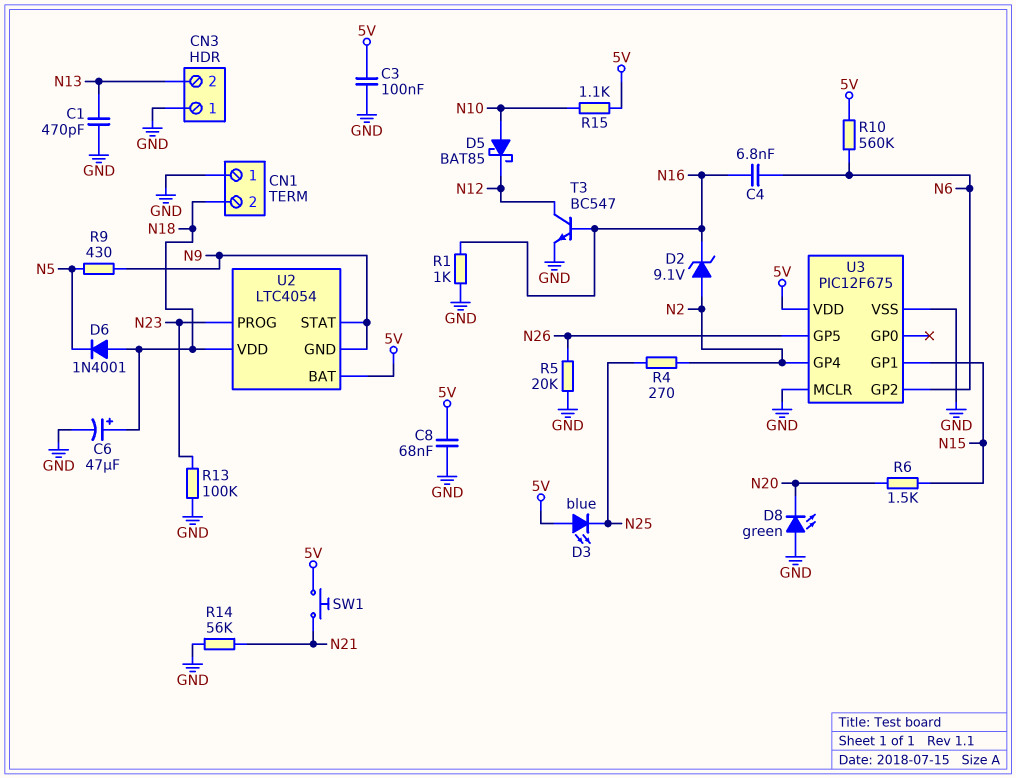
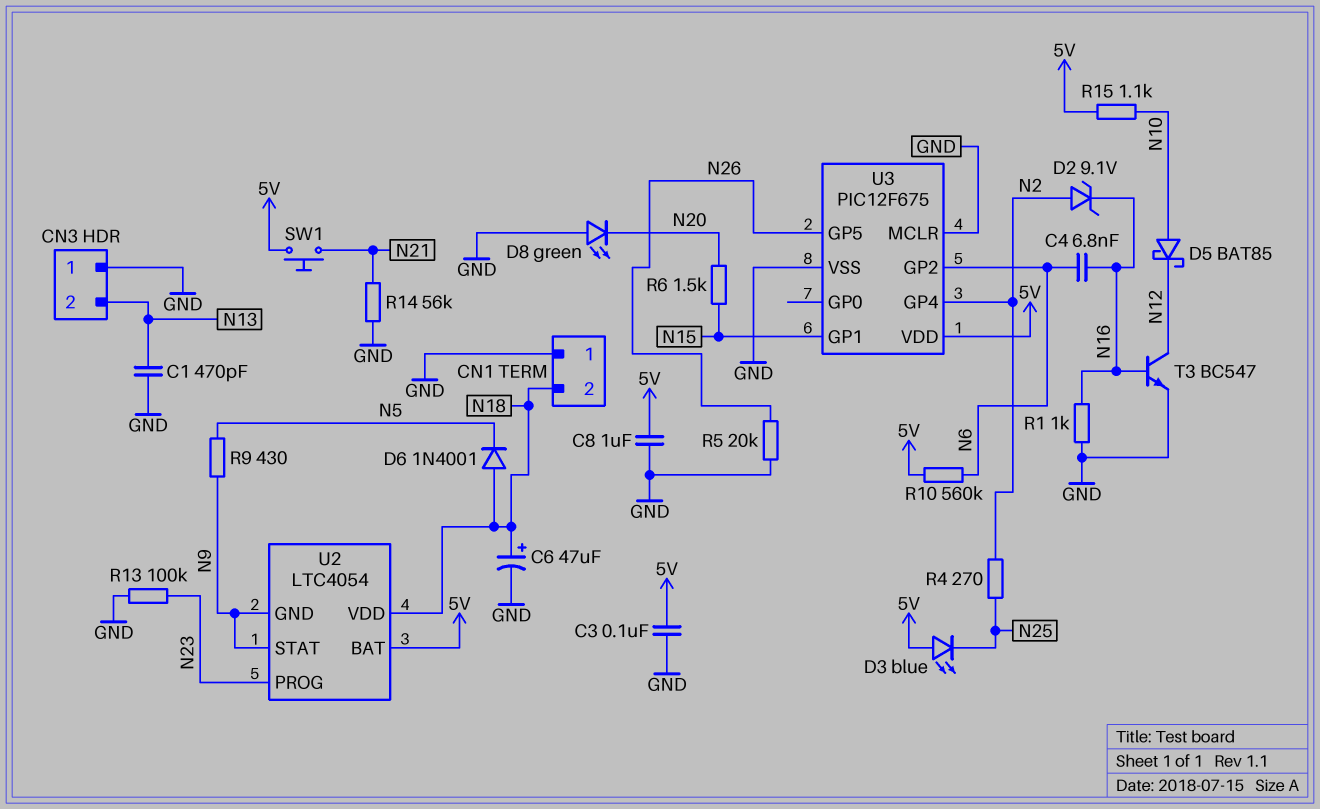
C8: 68nF (5V, GND) -> 1uF (5V, GND)

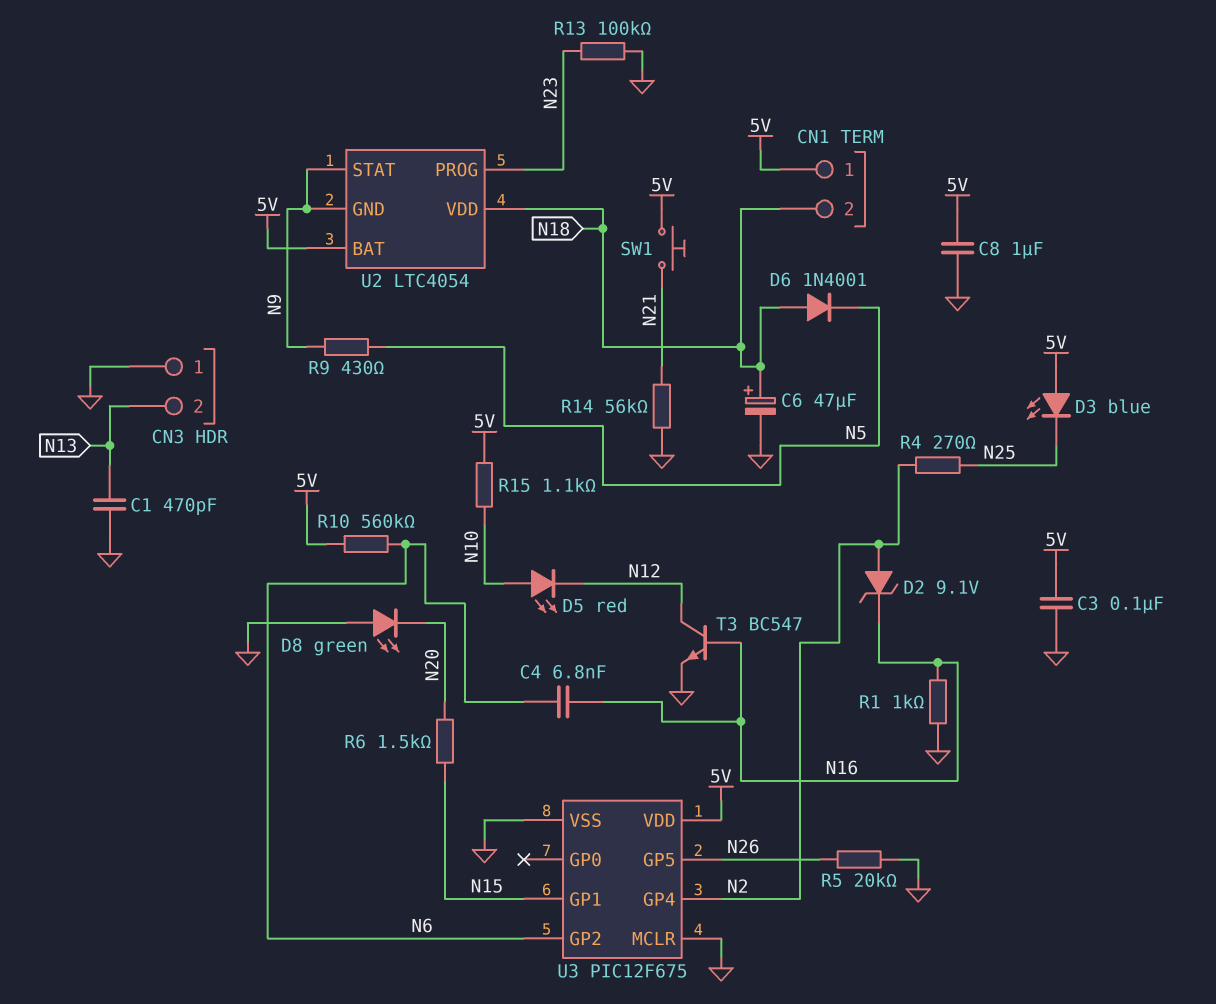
CN1 pin 1: GND -> 5V
D5: schottky BAT85 (A N10, K N12) -> LED red (A N10, K N12)

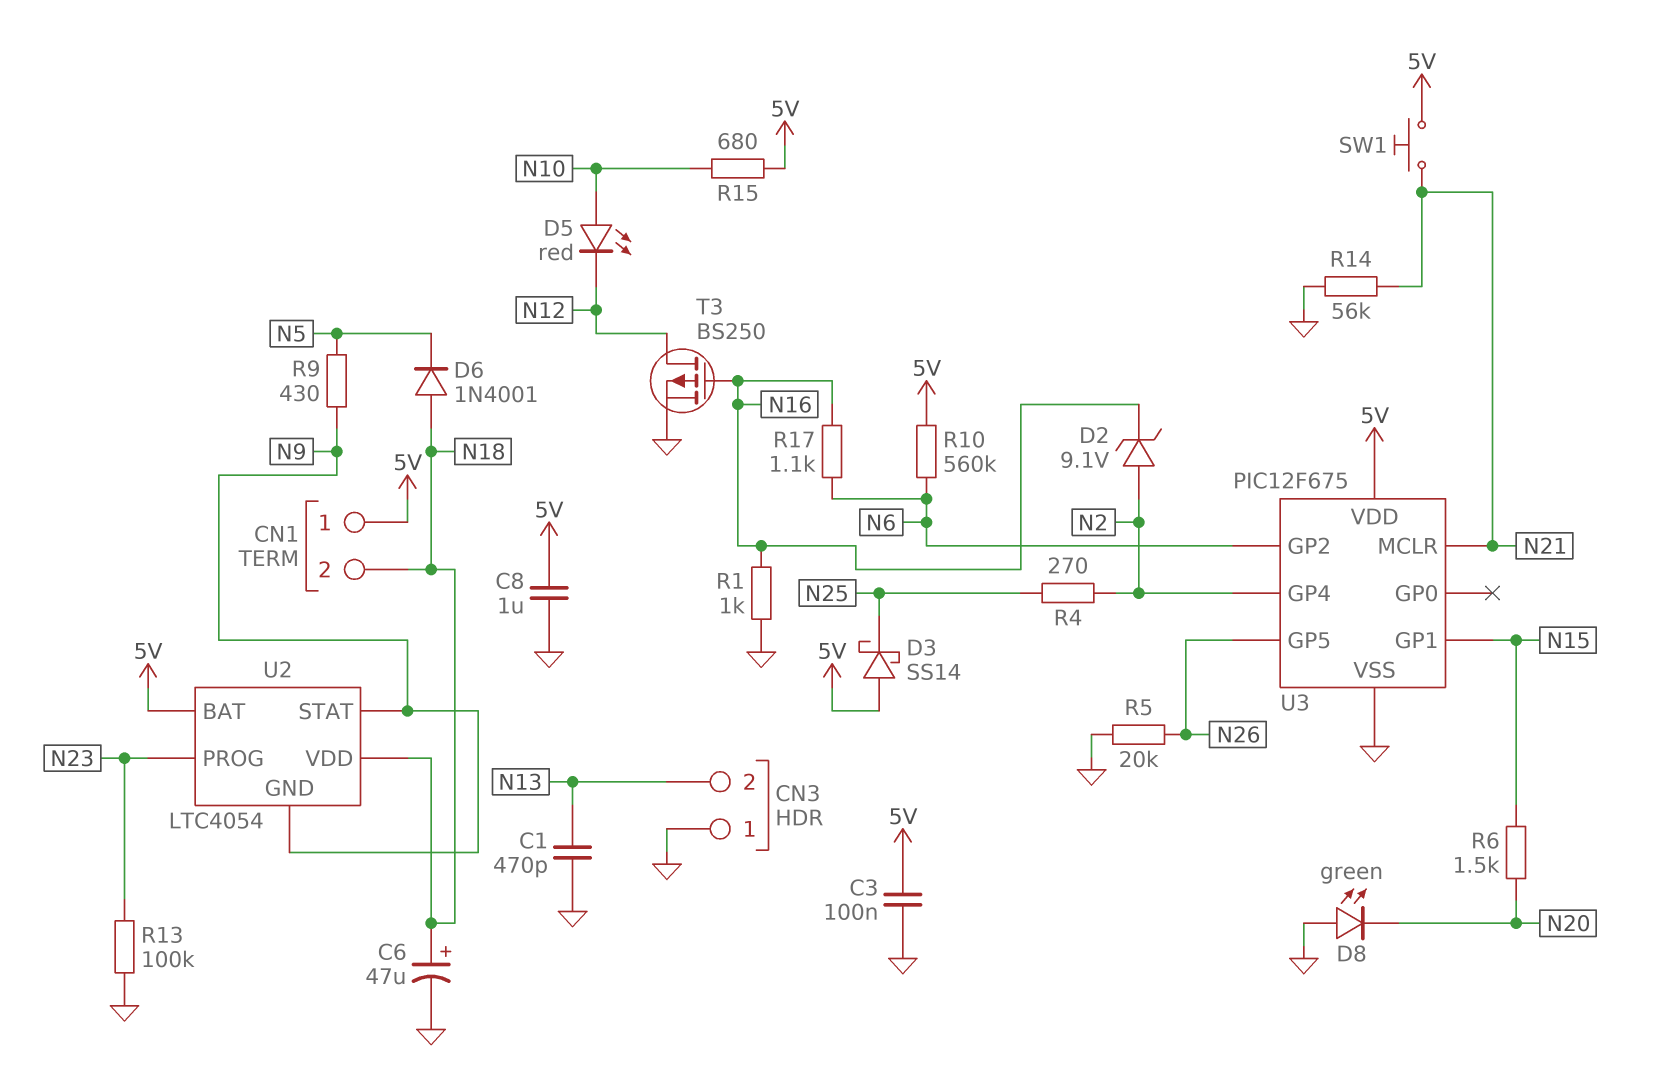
C4: 6.8nF (N6, N16) -> none
D3: LED blue (A 5V, K N25) -> schottky SS14 (A 5V, K N25)
R15: 1.1k (5V, N10) -> 680 (5V, N10)
R17: none -> 1.1k (N6, N16)
T3: NPN BC547 (B N16, C N12, E GND) -> PMOS BS250 (G N16, D N12, S GND)
U3 pin MCLR: GND -> N21

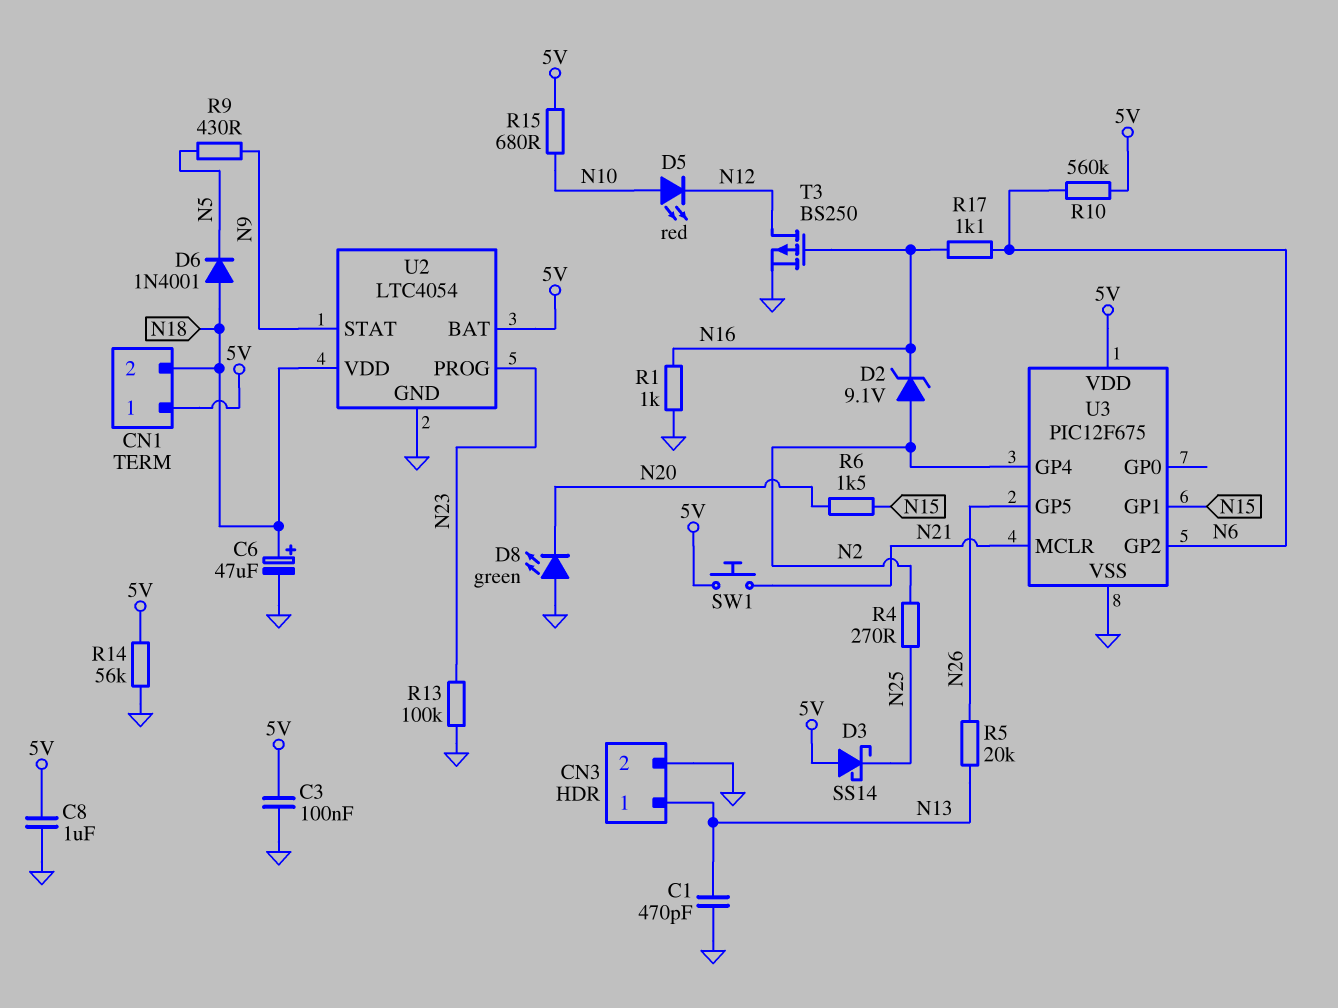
CN3 pin 1: GND -> N13
CN3 pin 2: N13 -> GND
R5: 20k (GND, N26) -> 20k (N13, N26)
R14: 56k (GND, N21) -> 56k (5V, GND)
U2 pin GND: N9 -> GND

